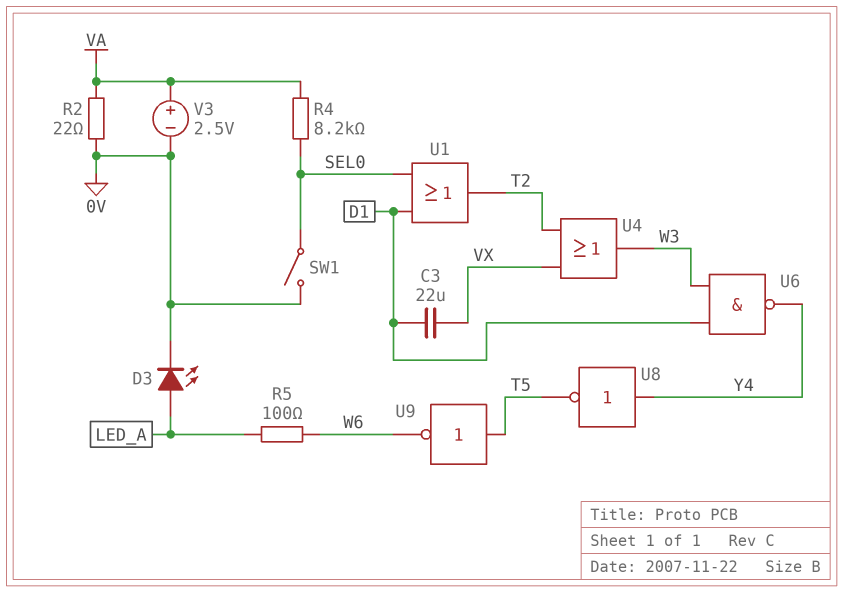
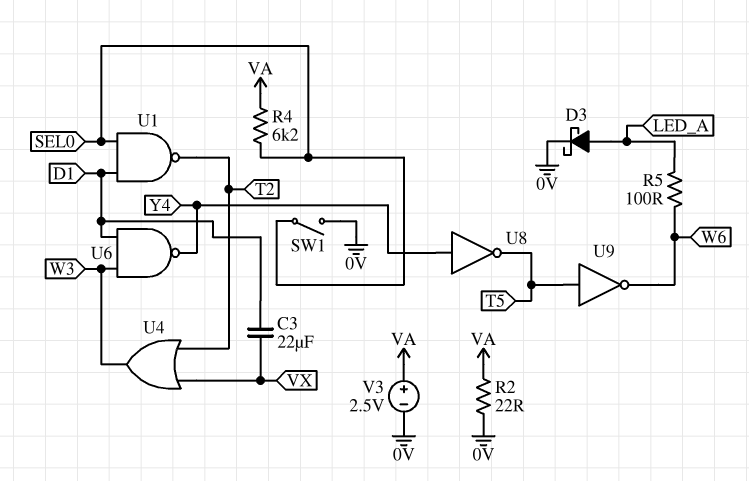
D3: LED (A LED_A, K 0V) -> schottky (A LED_A, K 0V)
R4: 8.2k (SEL0, VA) -> 6.2k (SEL0, VA)
U1: OR (in D1, in SEL0, out T2) -> NAND (in D1, in SEL0, out T2)

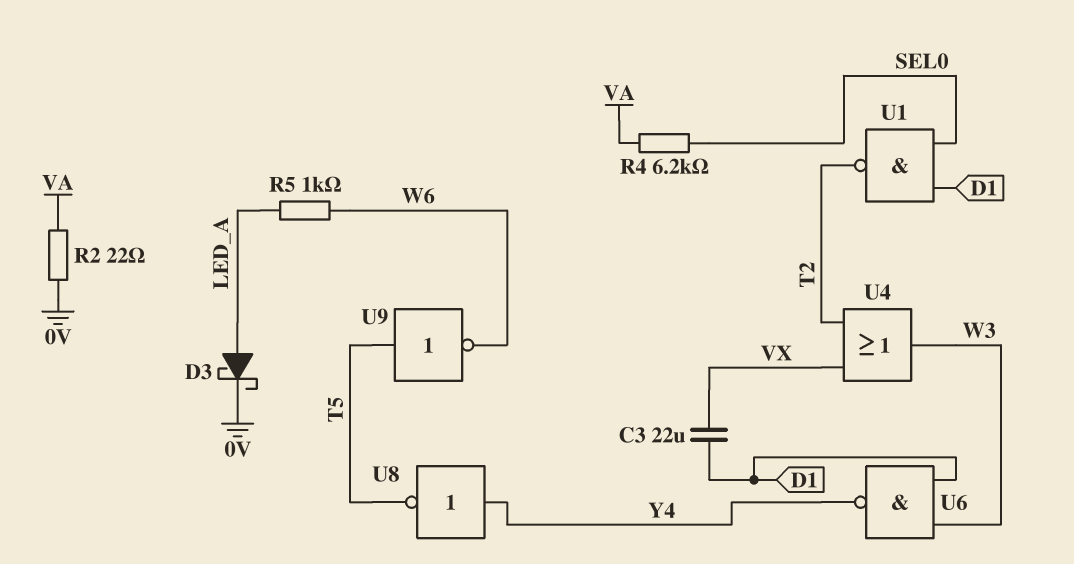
R5: 100 (LED_A, W6) -> 1k (LED_A, W6)
SW1: switch (0V, SEL0) -> none
V3: 2.5V (plus VA, minus 0V) -> none

